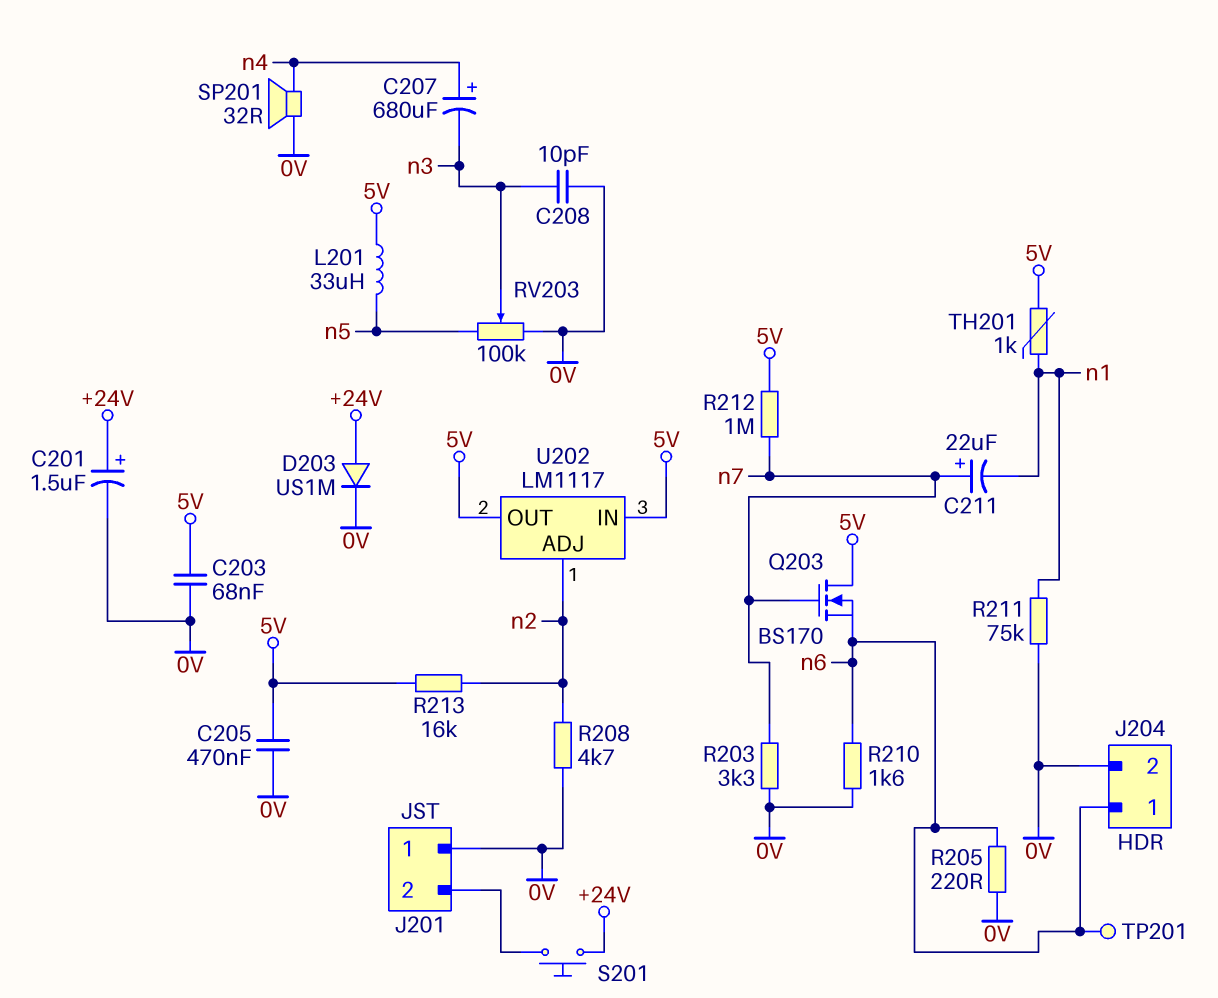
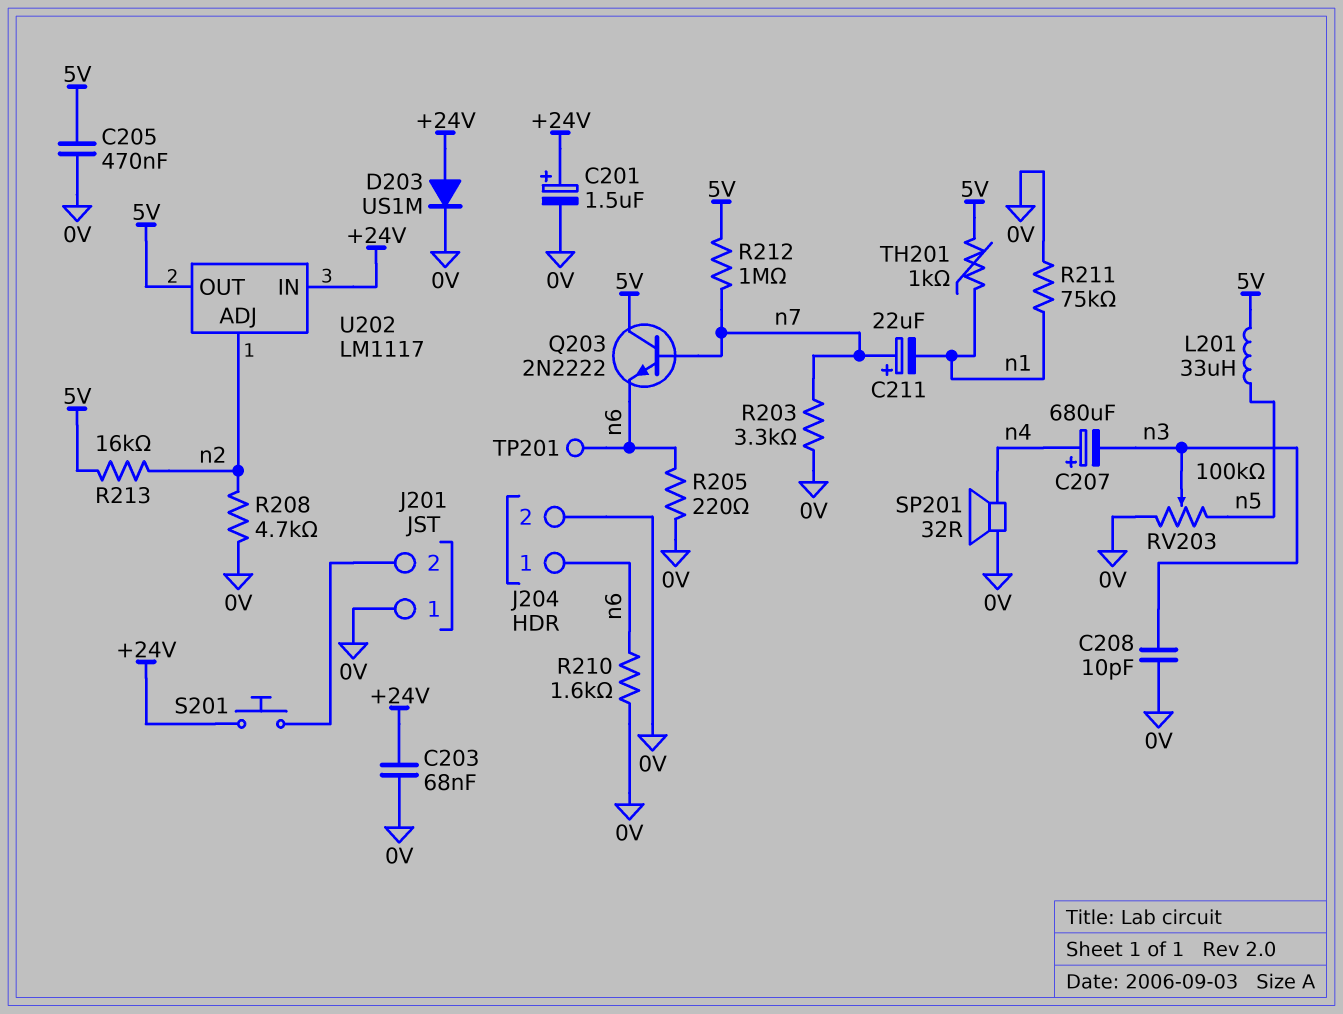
C203: 68nF (0V, 5V) -> 68nF (+24V, 0V)
Q203: NMOS BS170 (G n7, D 5V, S n6) -> NPN 2N2222 (B n7, C 5V, E n6)
U202 pin IN: 5V -> +24V

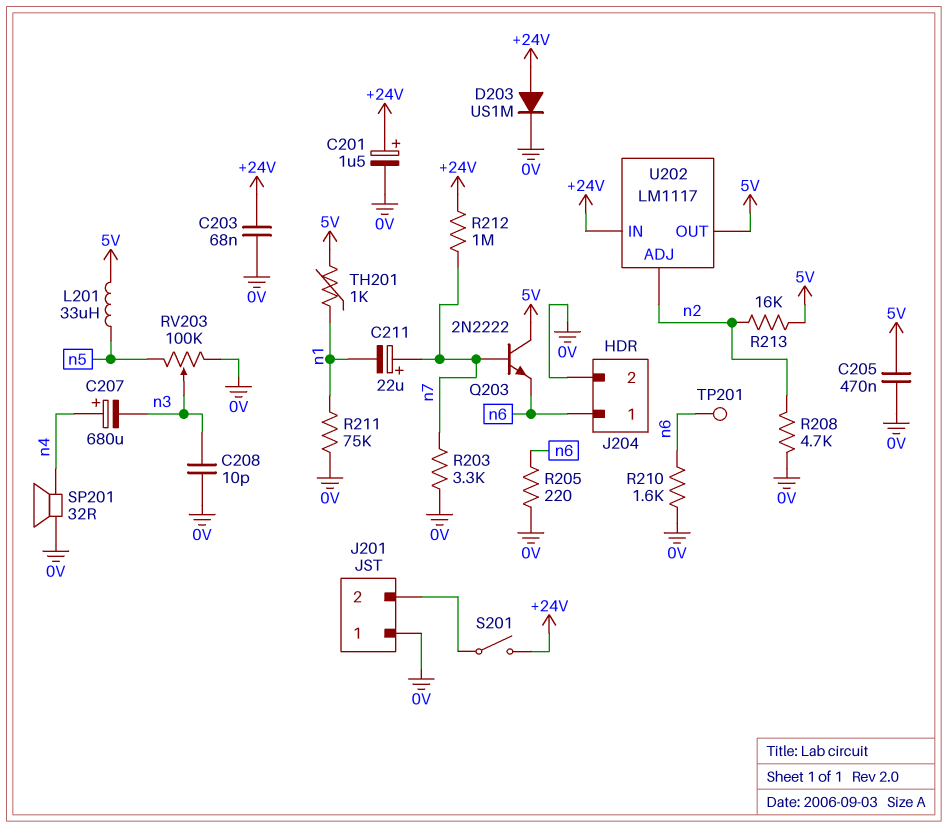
R212: 1M (5V, n7) -> 1M (+24V, n7)
S201: button (+24V, J201/2) -> switch (+24V, J201/2)

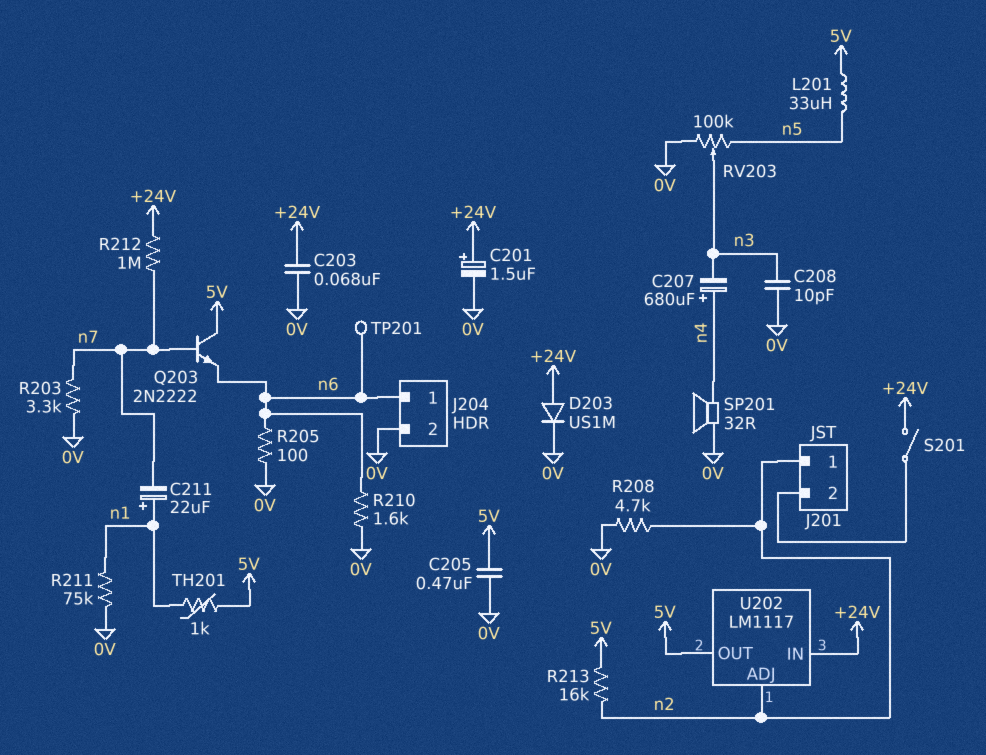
C211: 22uF (plus n7, minus n1) -> 22uF (plus n1, minus n7)
J201 pin 1: 0V -> n2
R205: 220 (0V, n6) -> 100 (0V, n6)

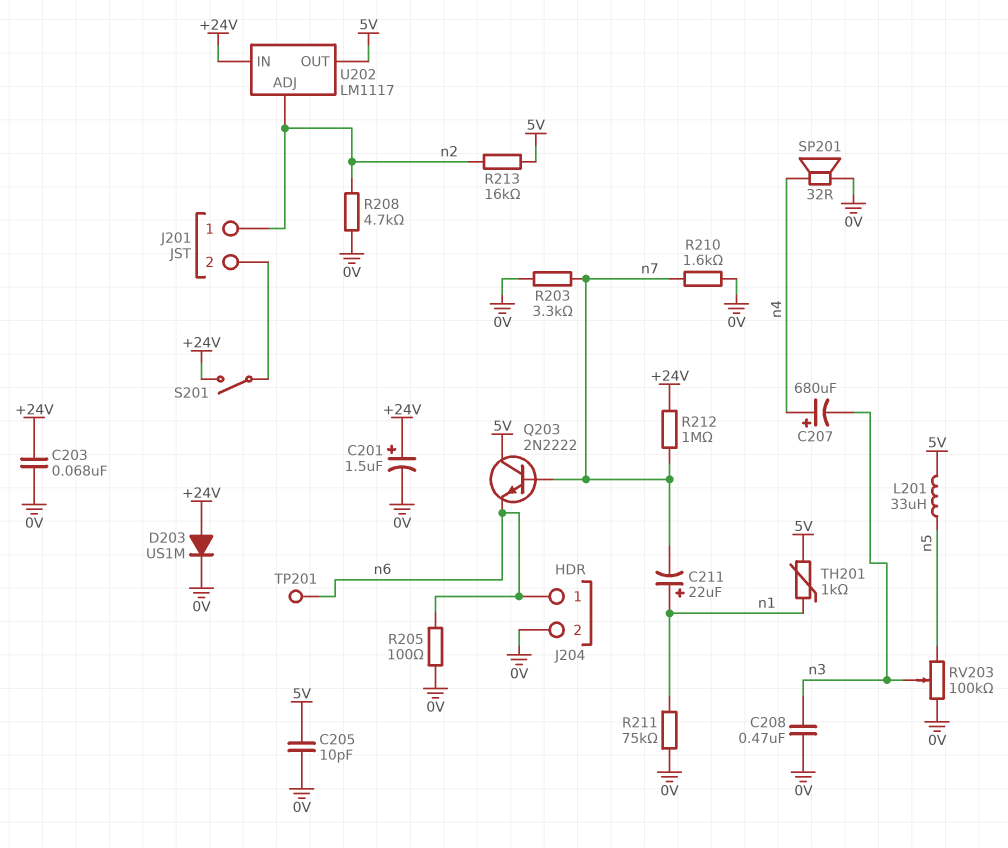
C205: 470nF (0V, 5V) -> 10pF (0V, 5V)
C208: 10pF (0V, n3) -> 470nF (0V, n3)
R210: 1.6k (0V, n6) -> 1.6k (0V, n7)

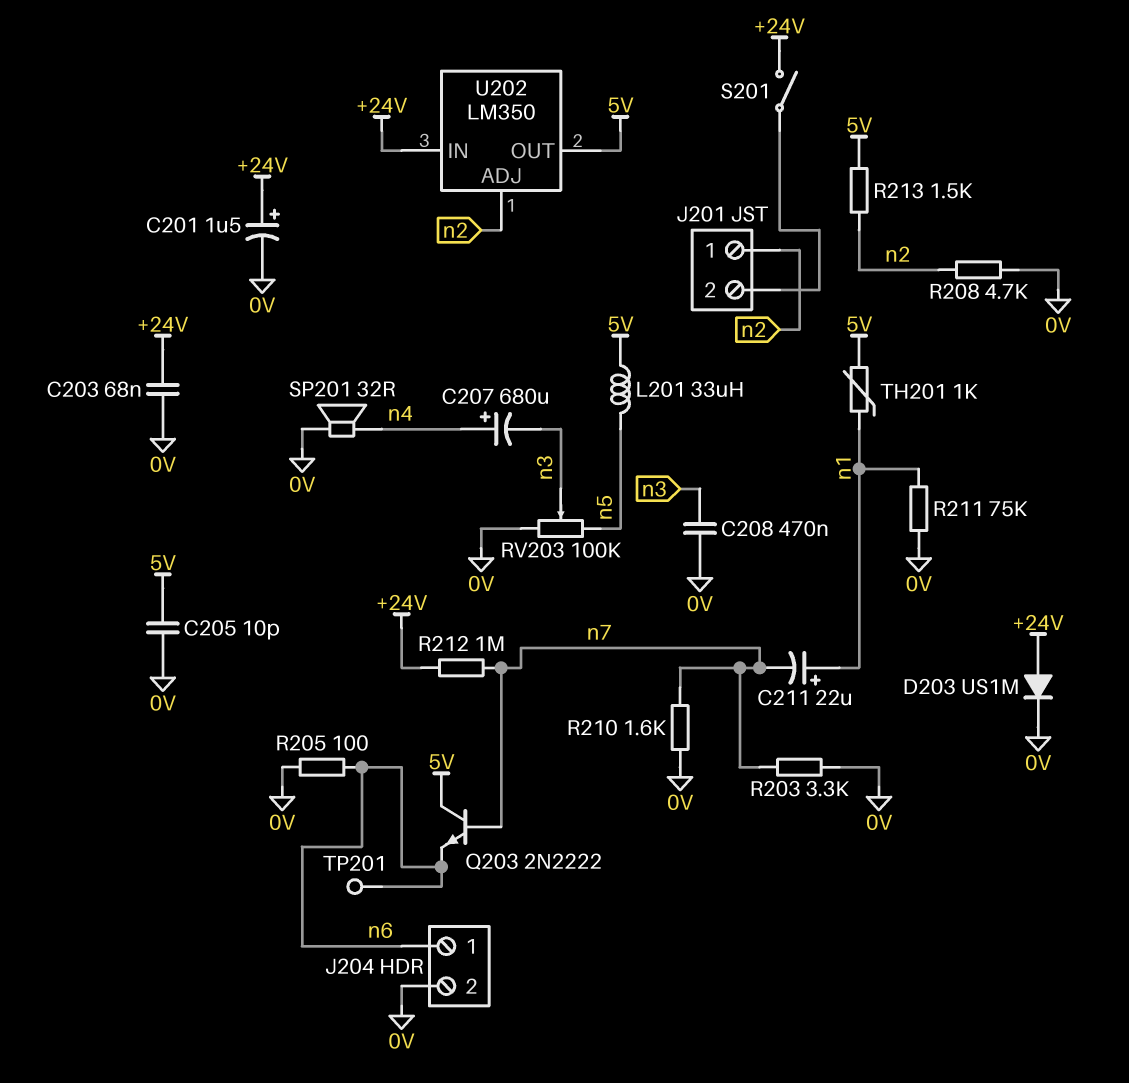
R213: 16k (5V, n2) -> 1.5k (5V, n2)
U202: LM1117 -> LM350

